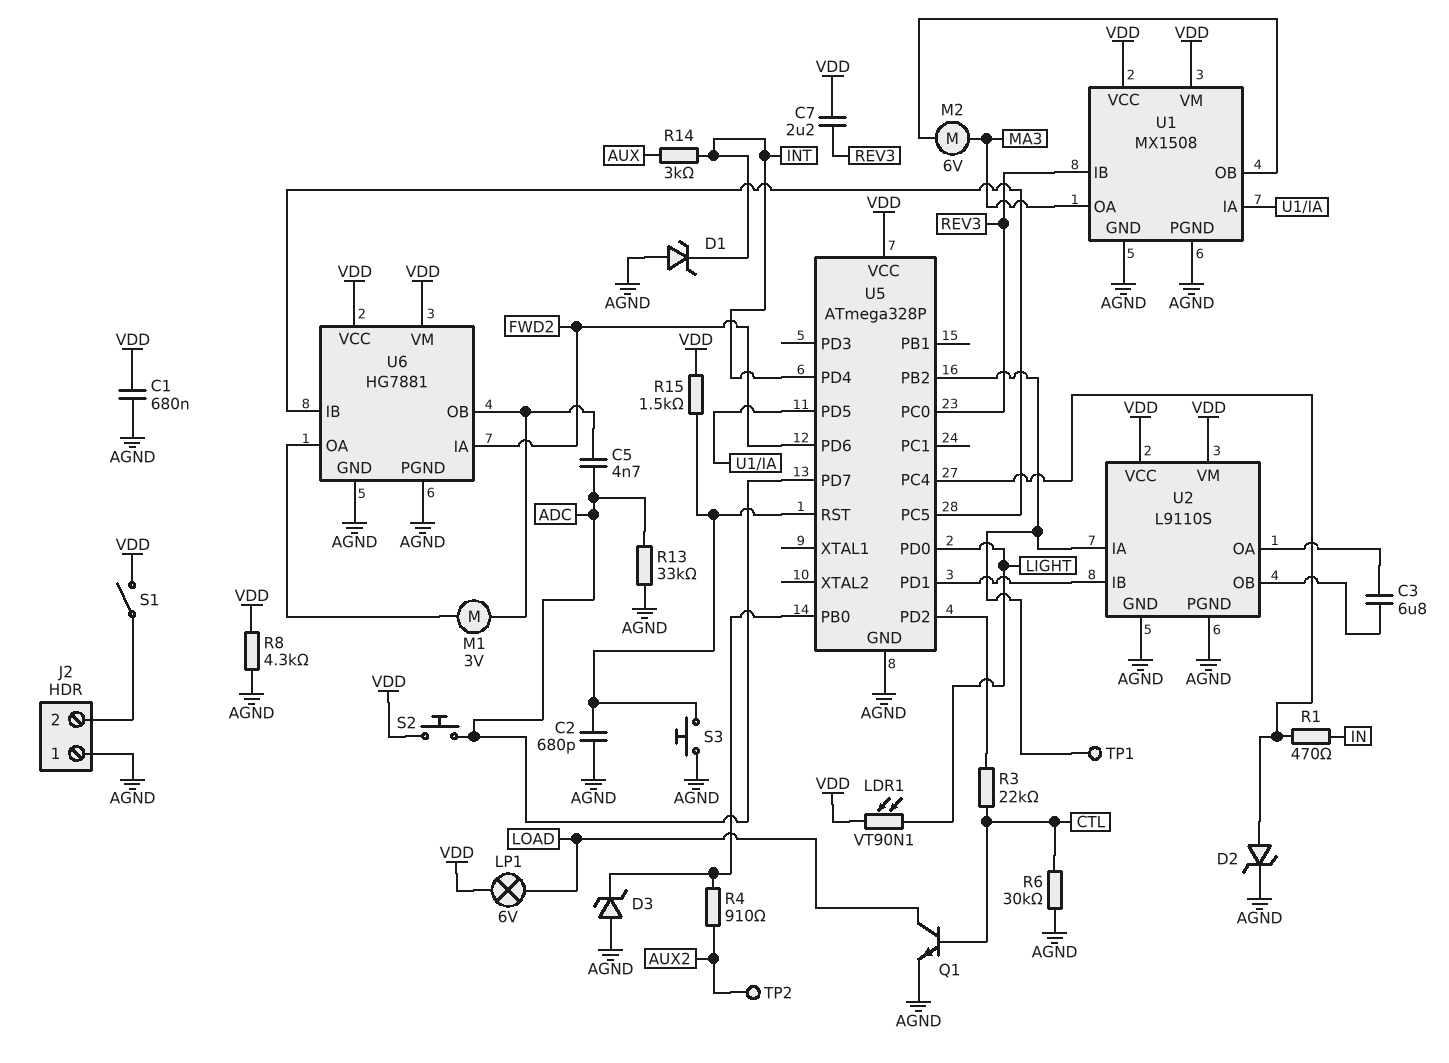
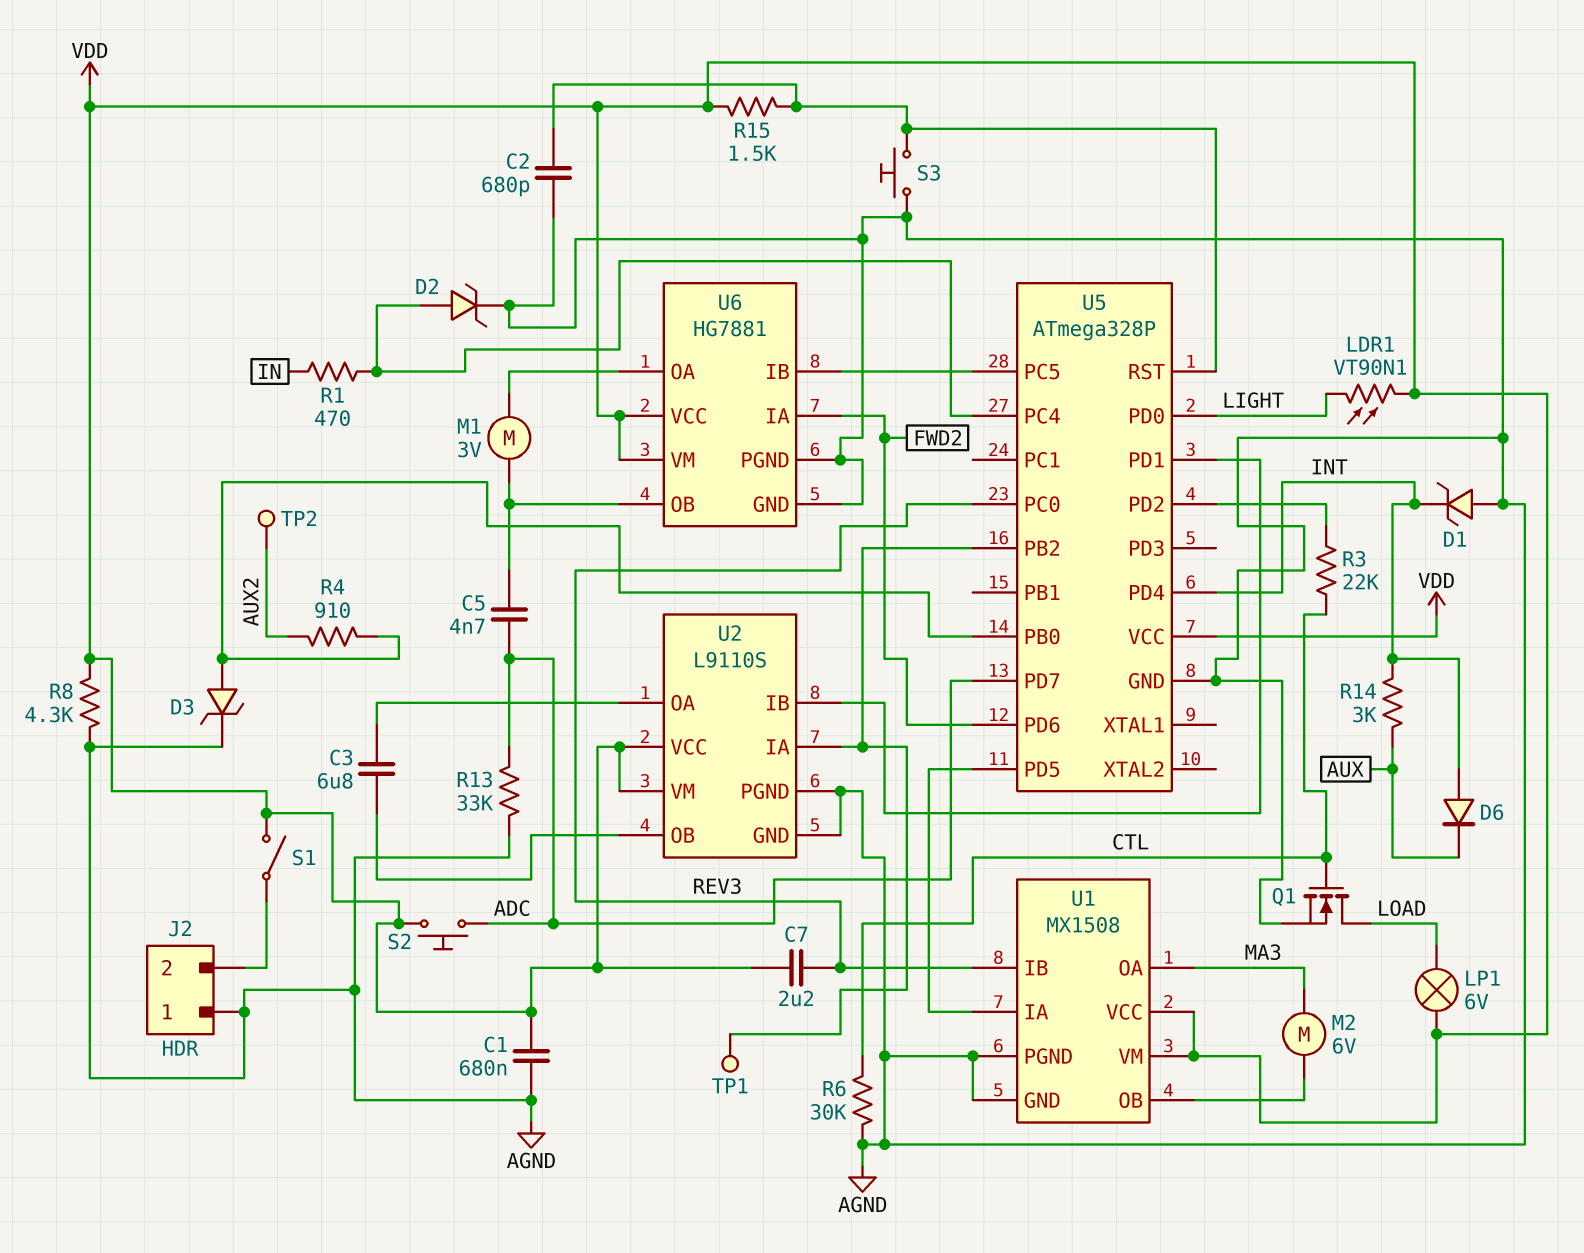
D3: zener (A AGND, K U5/PB0) -> zener (A U5/PB0, K AGND)
D6: none -> diode (A INT, K AUX)
Q1: NPN (B CTL, C LOAD, E AGND) -> NMOS (G CTL, D LOAD, S AGND)

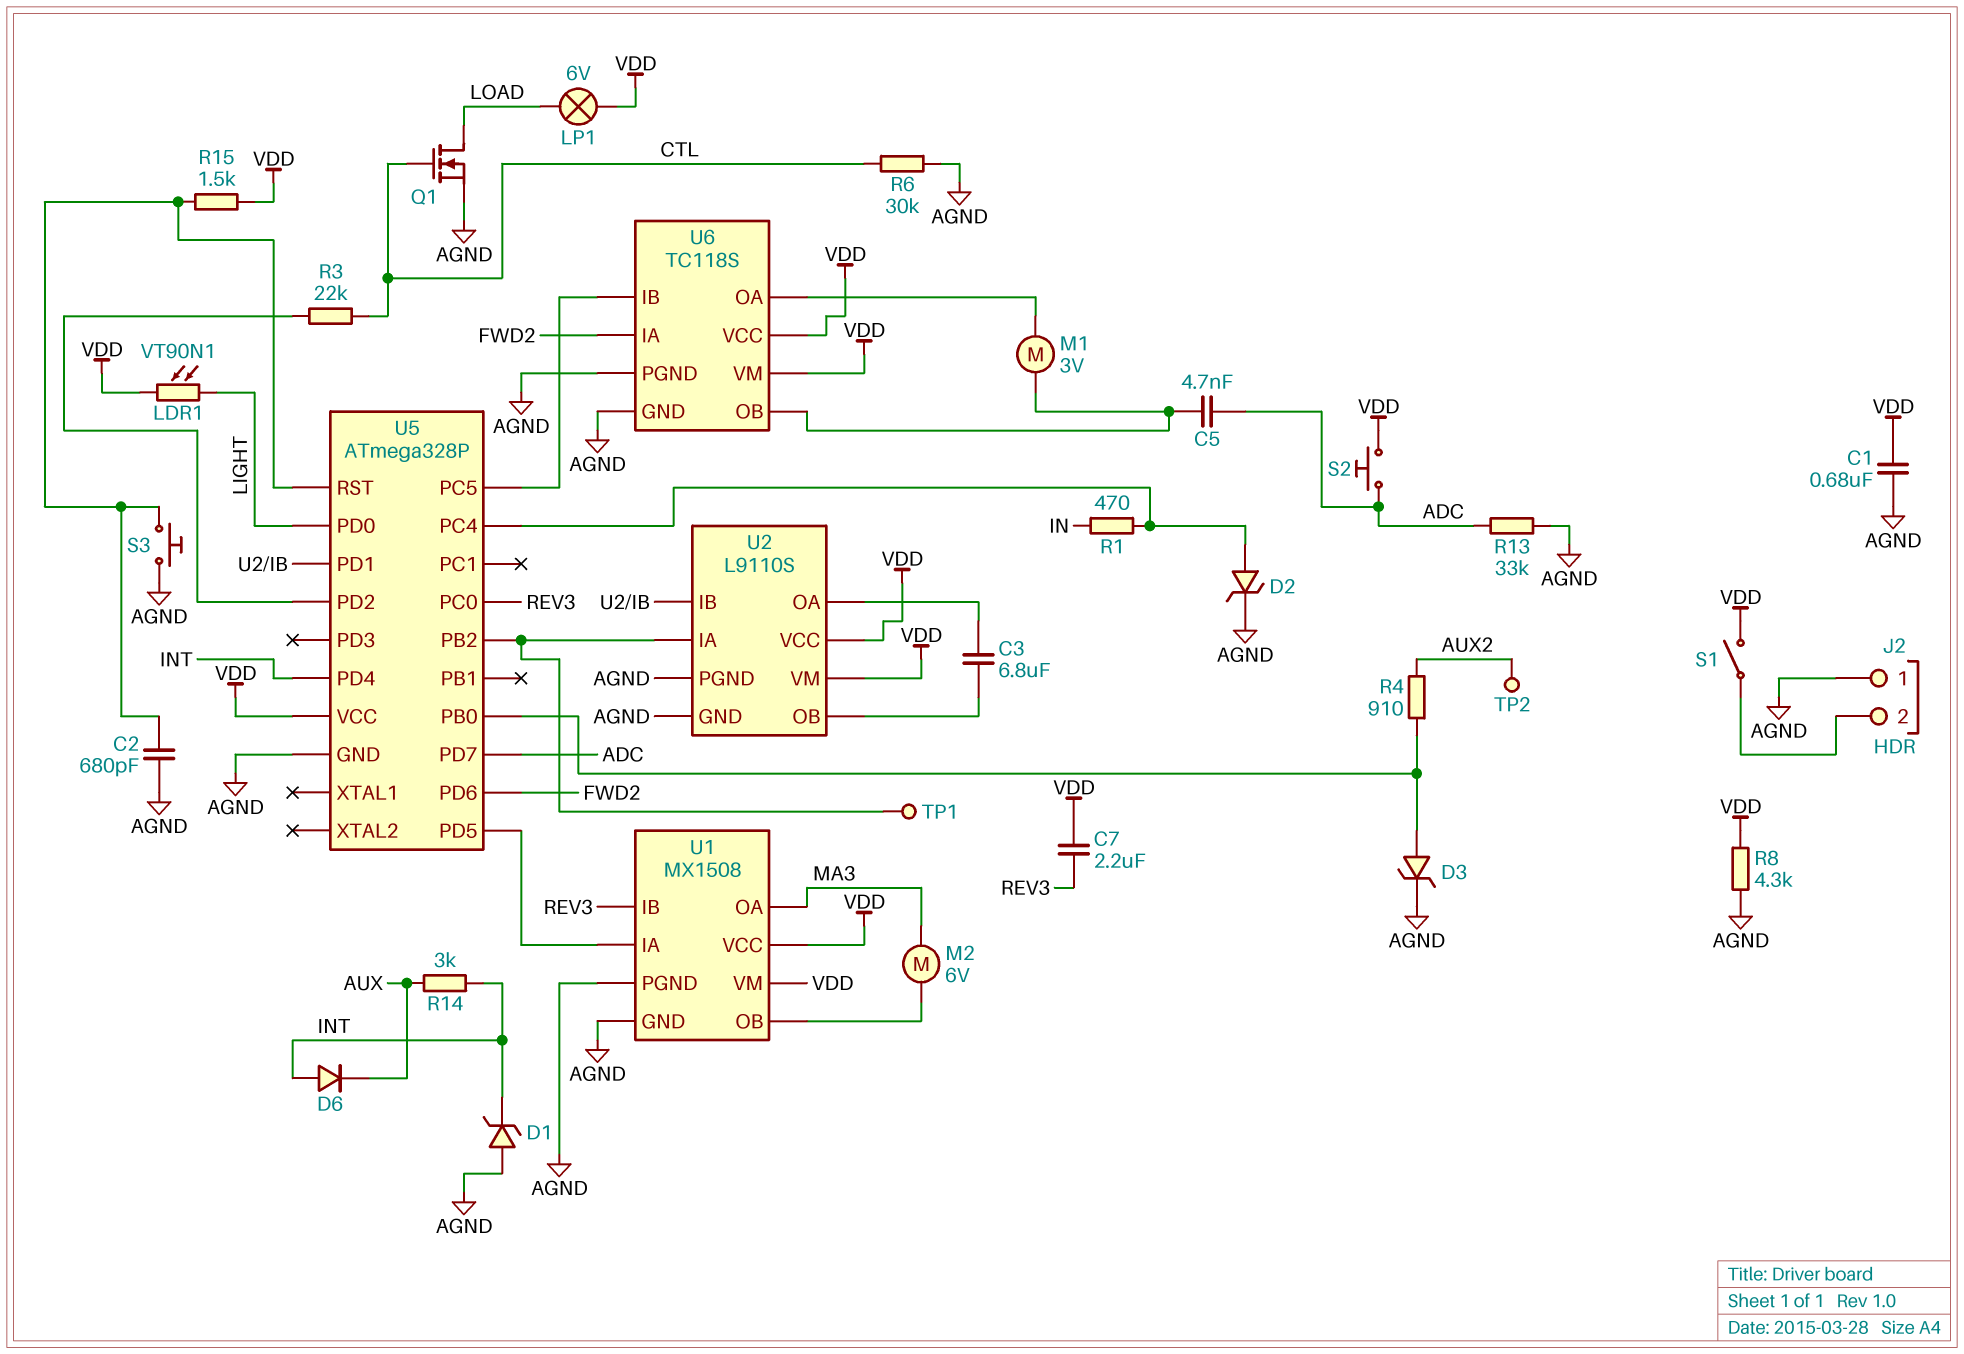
U6: HG7881 -> TC118S

